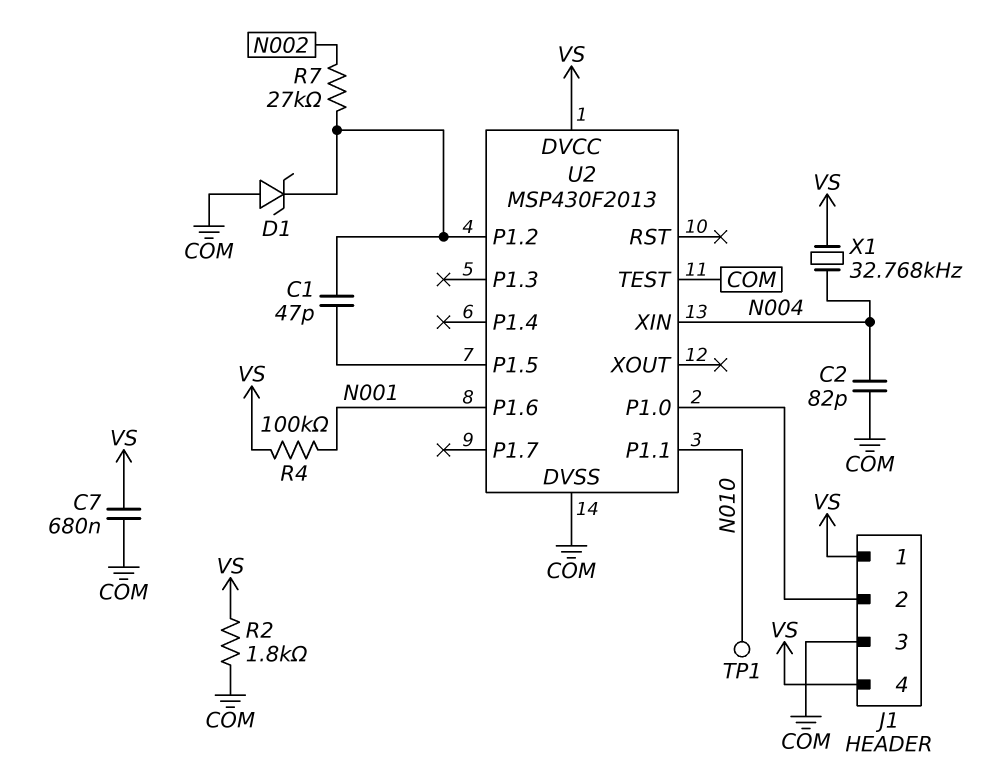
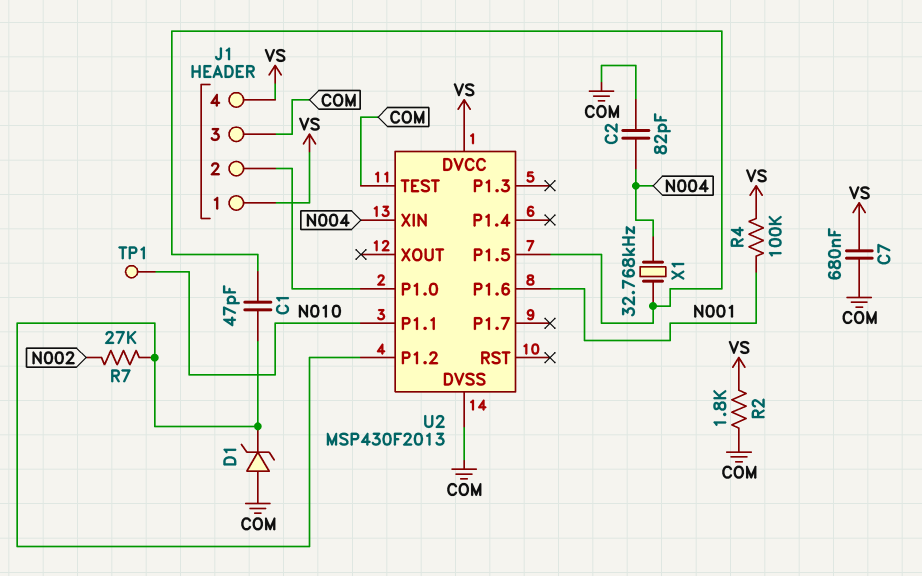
X1: 32.768kHz (N004, VS) -> 32.768kHz (N004, U2/P1.5)

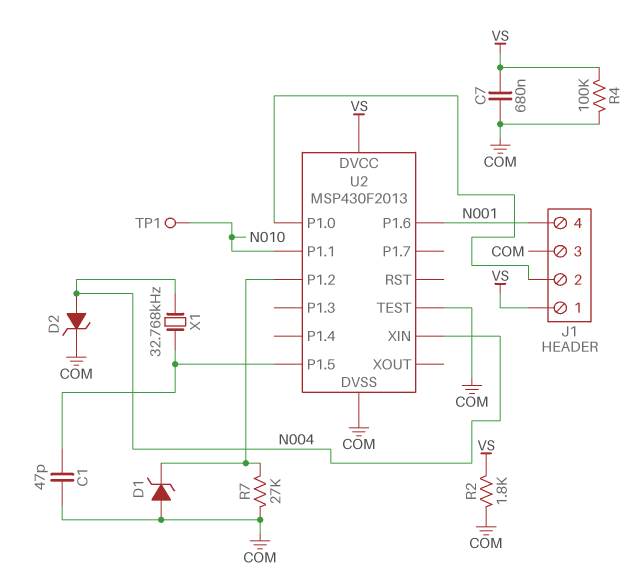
C1: 47pF (U2/P1.2, U2/P1.5) -> 47pF (COM, U2/P1.5)
C2: 82pF (COM, N004) -> none
D2: none -> zener (A N004, K COM)
J1 pin 4: VS -> N001
R4: 100k (N001, VS) -> 100k (COM, VS)
R7: 27k (N002, U2/P1.2) -> 27k (COM, U2/P1.2)

